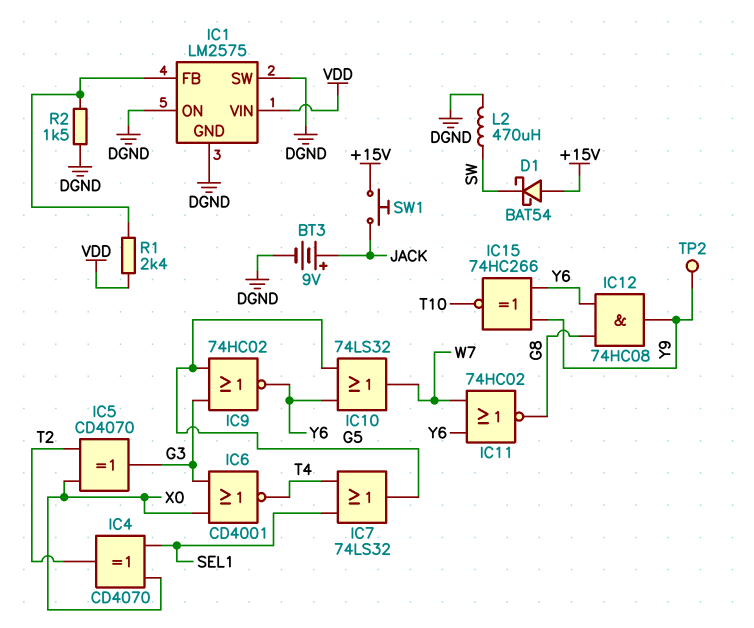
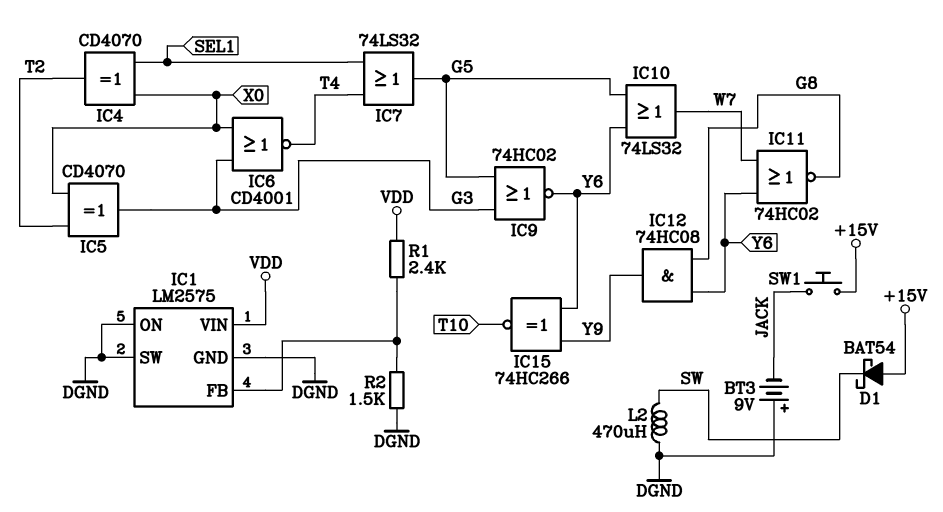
BT3: 9V (plus JACK, minus DGND) -> 9V (plus DGND, minus JACK)
TP2: test point (Y9) -> none

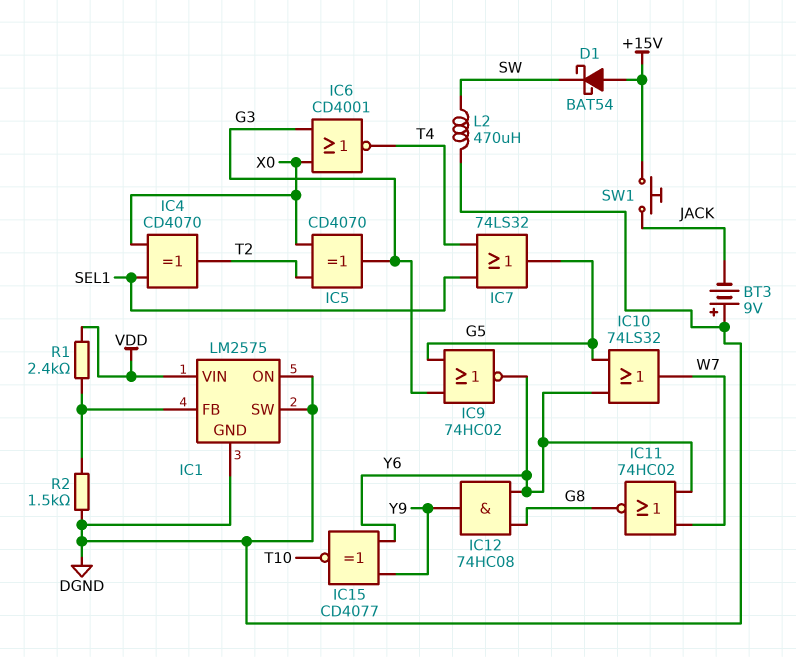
IC15: XNOR 74HC266 (in Y6, in Y9, out T10) -> XNOR CD4077 (in Y6, in Y9, out T10)

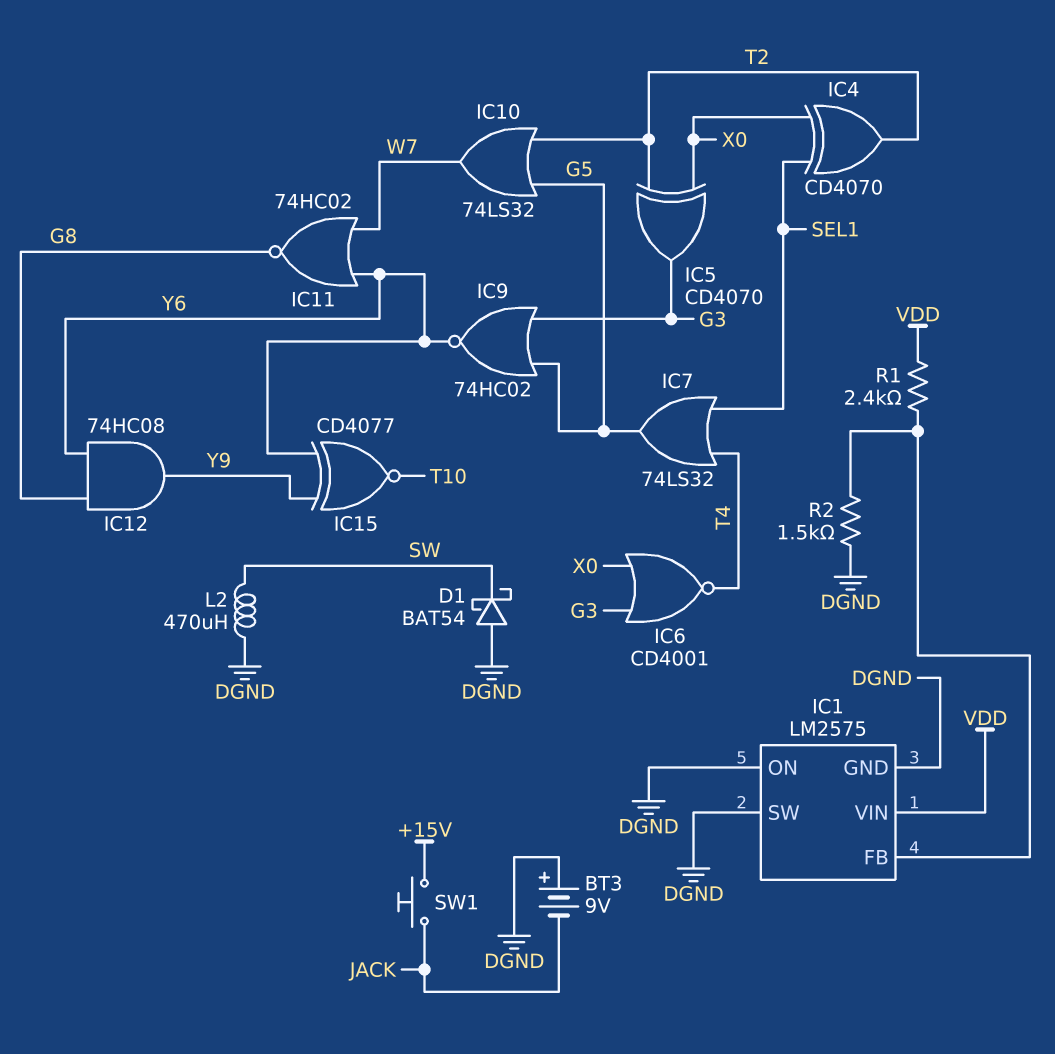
D1: schottky BAT54 (A +15V, K SW) -> schottky BAT54 (A DGND, K SW)
IC10: OR 74LS32 (in G5, in Y6, out W7) -> OR 74LS32 (in G5, in T2, out W7)

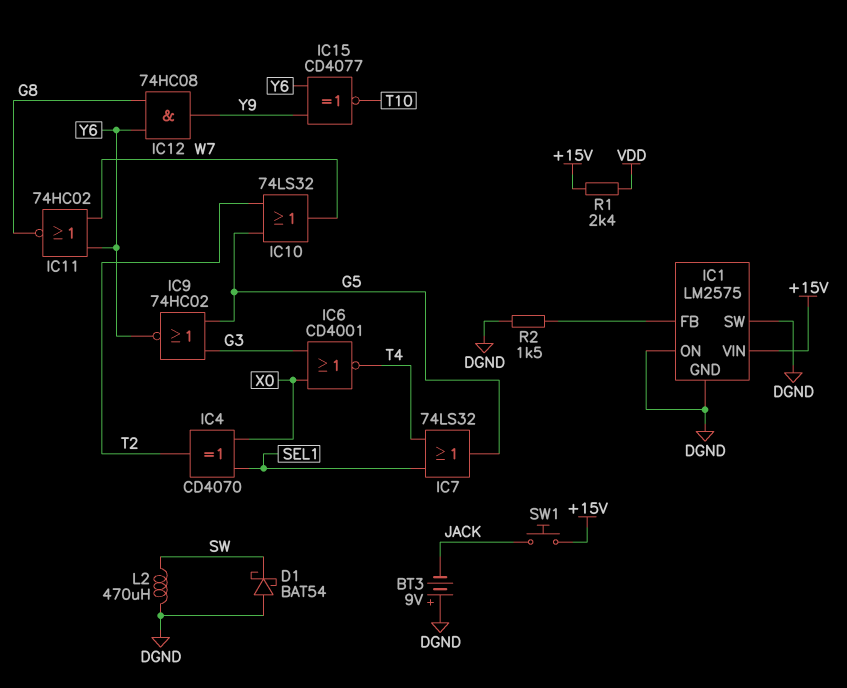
IC1 pin VIN: VDD -> +15V
IC5: XOR CD4070 (in T2, in X0, out G3) -> none
R1: 2.4k (IC1/FB, VDD) -> 2.4k (+15V, VDD)

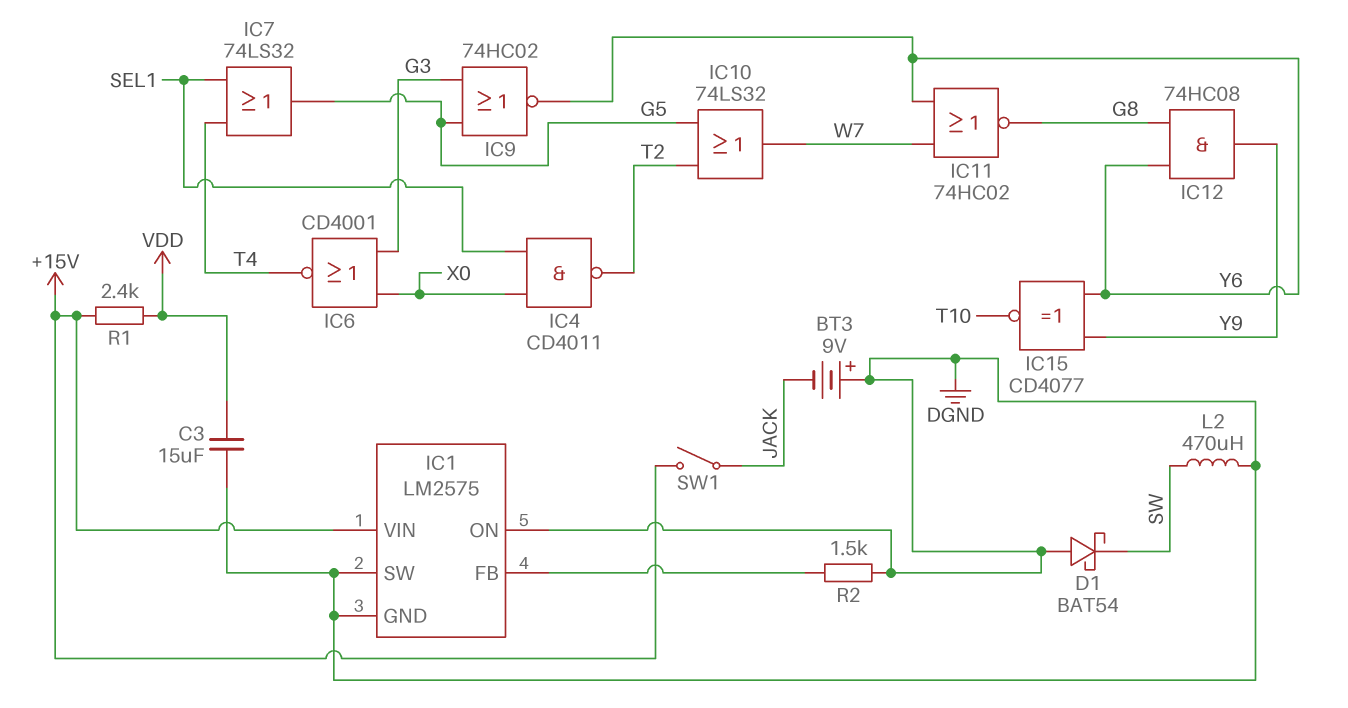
C3: none -> 15uF (DGND, VDD)
IC4: XOR CD4070 (in SEL1, in X0, out T2) -> NAND CD4011 (in SEL1, in X0, out T2)
SW1: button (+15V, JACK) -> switch (+15V, JACK)

